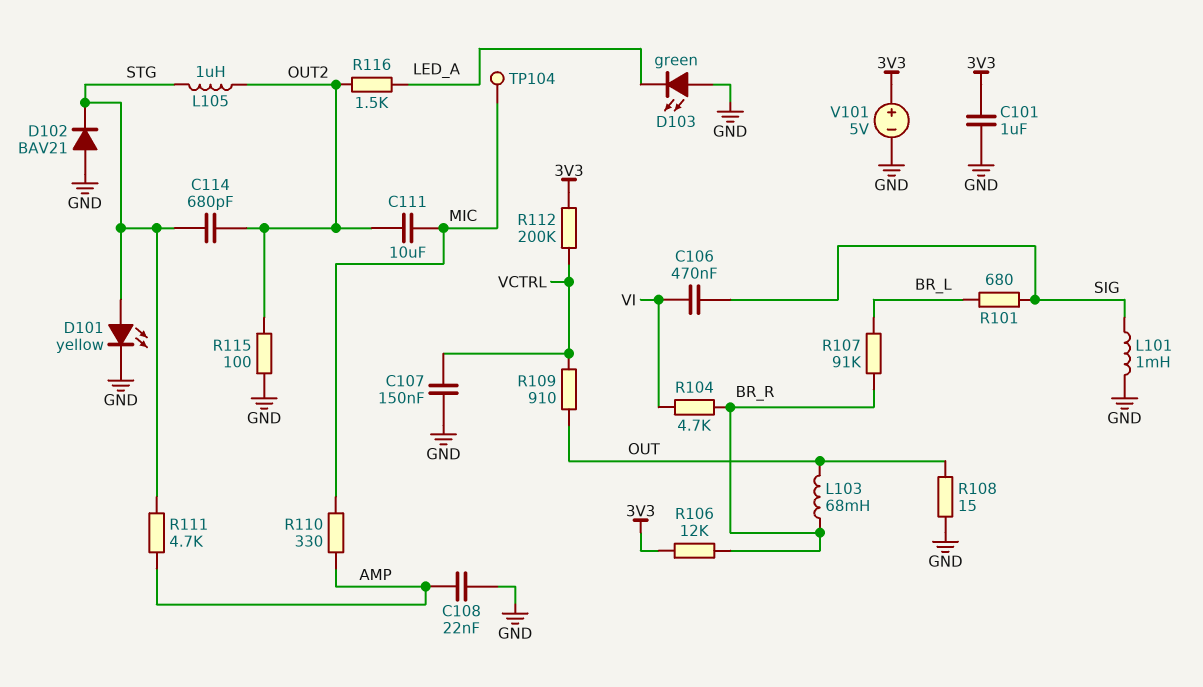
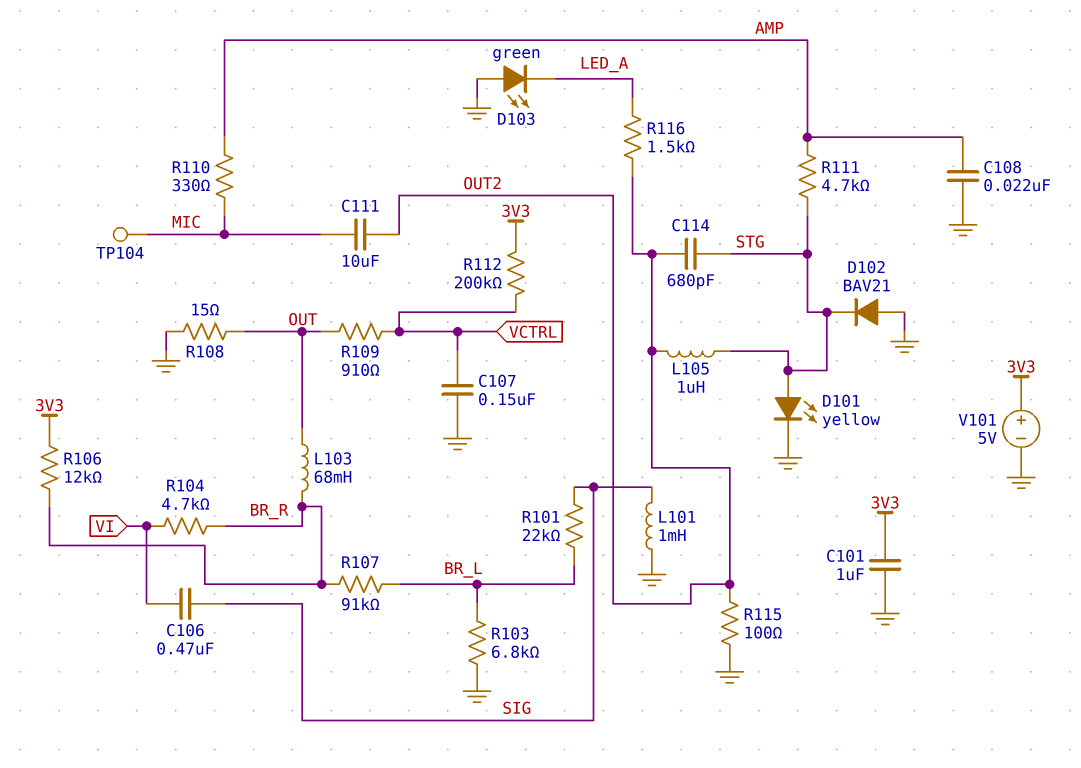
R101: 680 (BR_L, SIG) -> 22k (BR_L, SIG)
R103: none -> 6.8k (BR_L, GND)

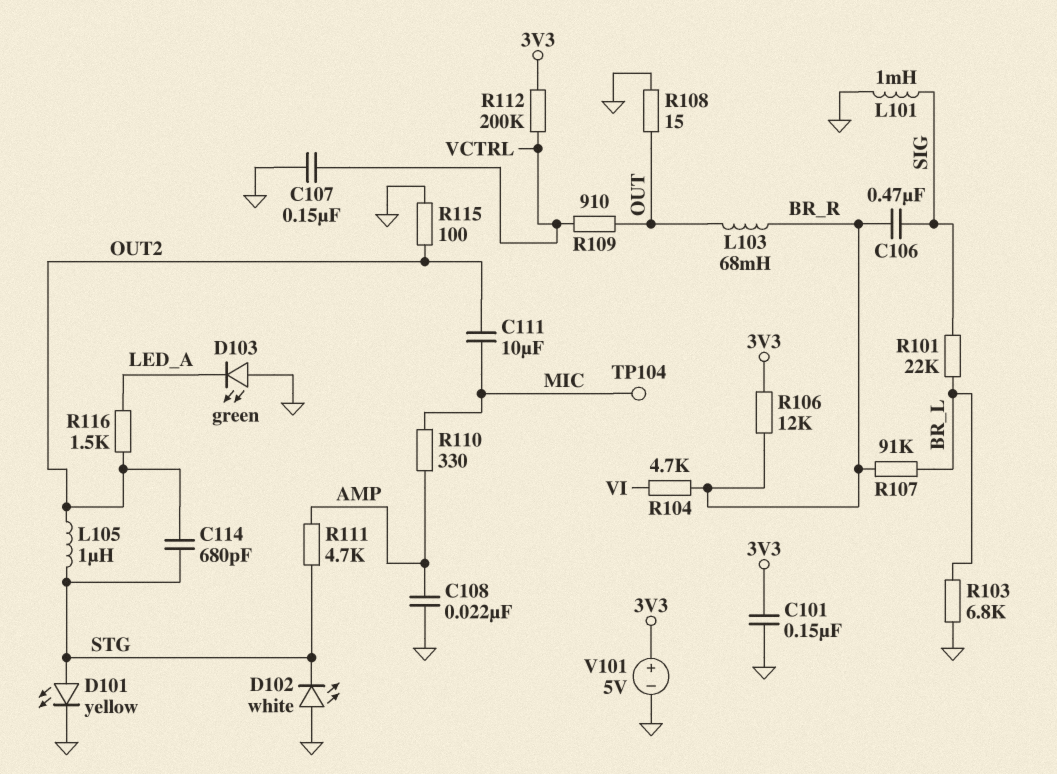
C101: 1uF (3V3, GND) -> 150nF (3V3, GND)
C106: 470nF (SIG, VI) -> 470nF (BR_R, SIG)
D102: diode BAV21 (A GND, K STG) -> LED white (A GND, K STG)

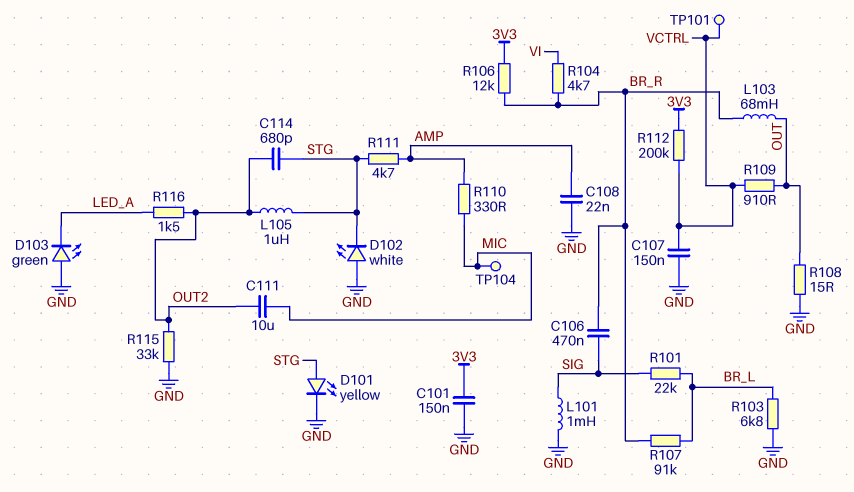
R115: 100 (GND, OUT2) -> 33k (GND, OUT2)
TP101: none -> test point (VCTRL)
V101: 5V (plus 3V3, minus GND) -> none

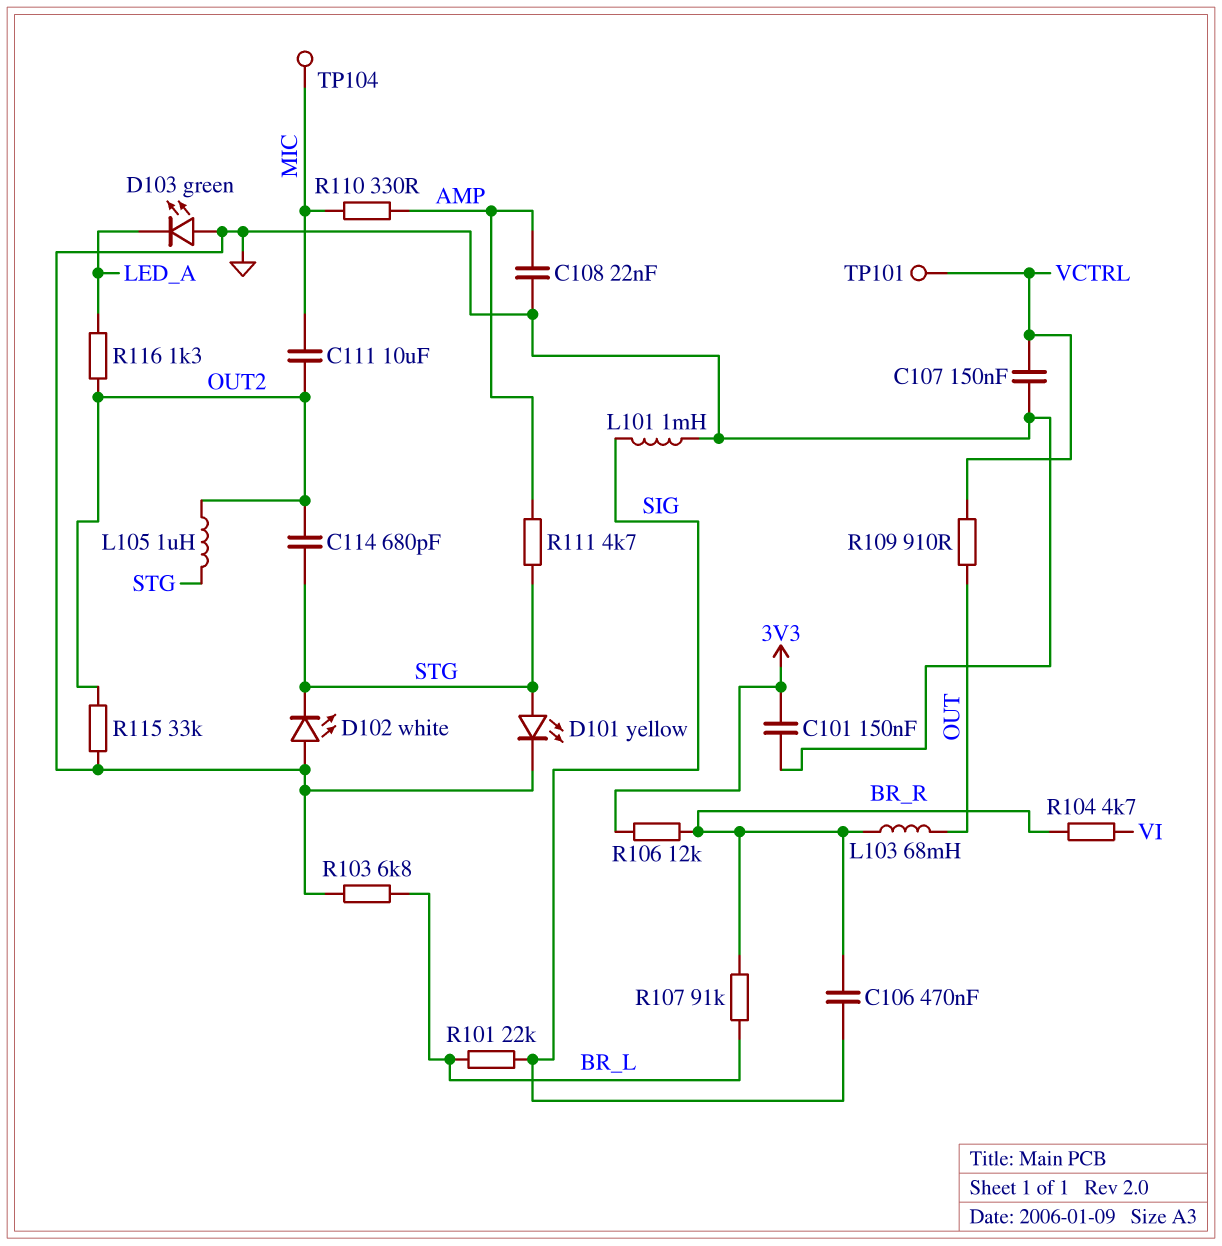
R108: 15 (GND, OUT) -> none
R112: 200k (3V3, VCTRL) -> none
R116: 1.5k (LED_A, OUT2) -> 1.3k (LED_A, OUT2)

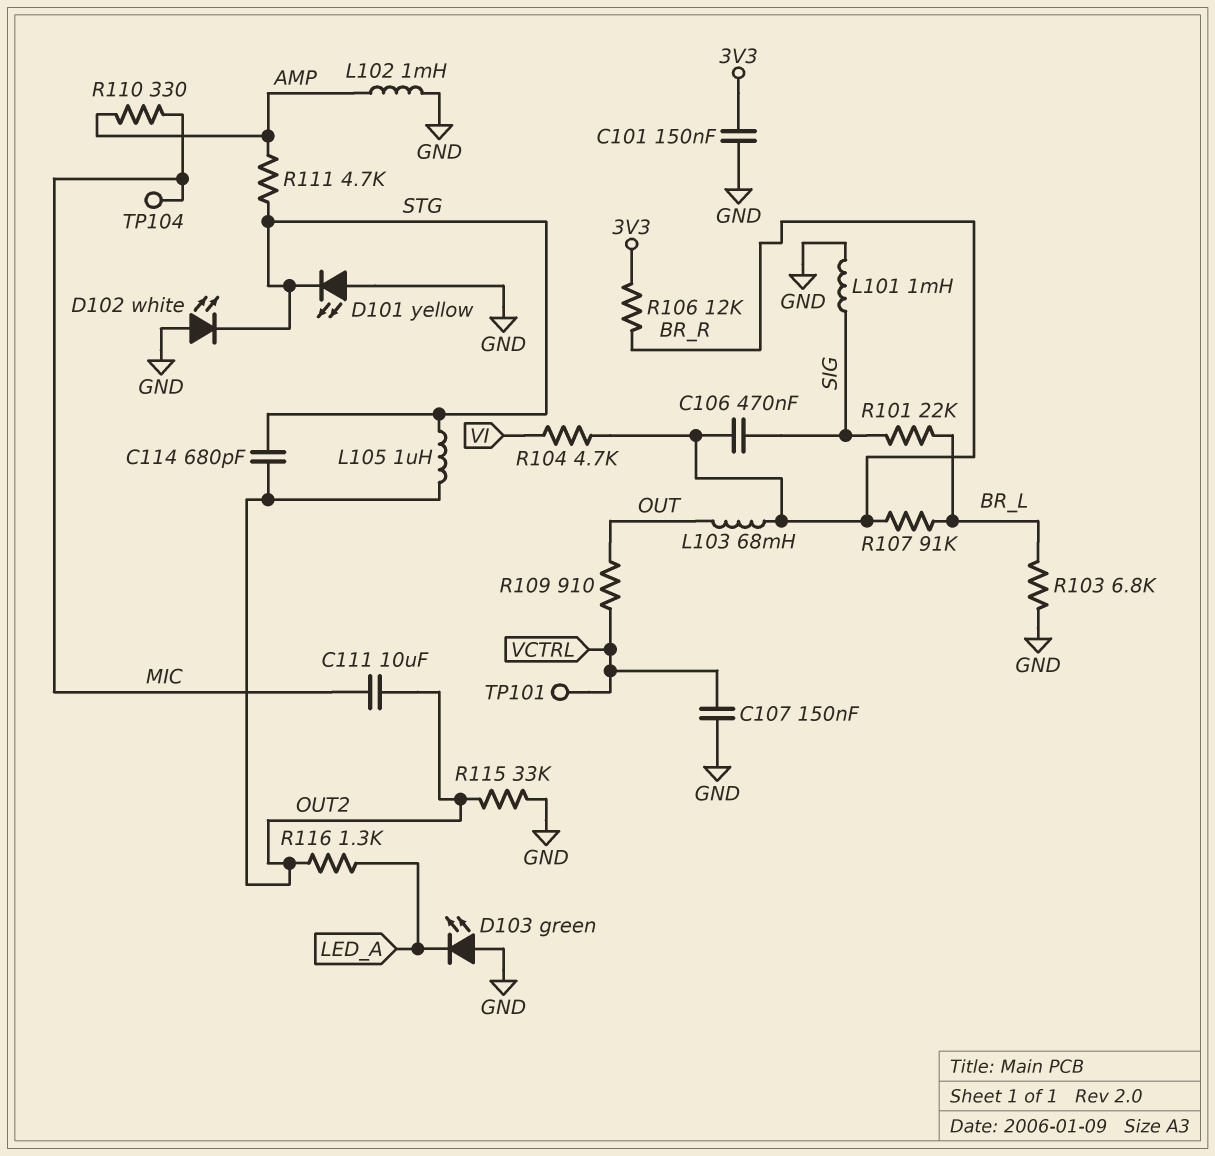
C108: 22nF (AMP, GND) -> none
D101: LED yellow (A STG, K GND) -> LED yellow (A GND, K STG)
L102: none -> 1mH (AMP, GND)

